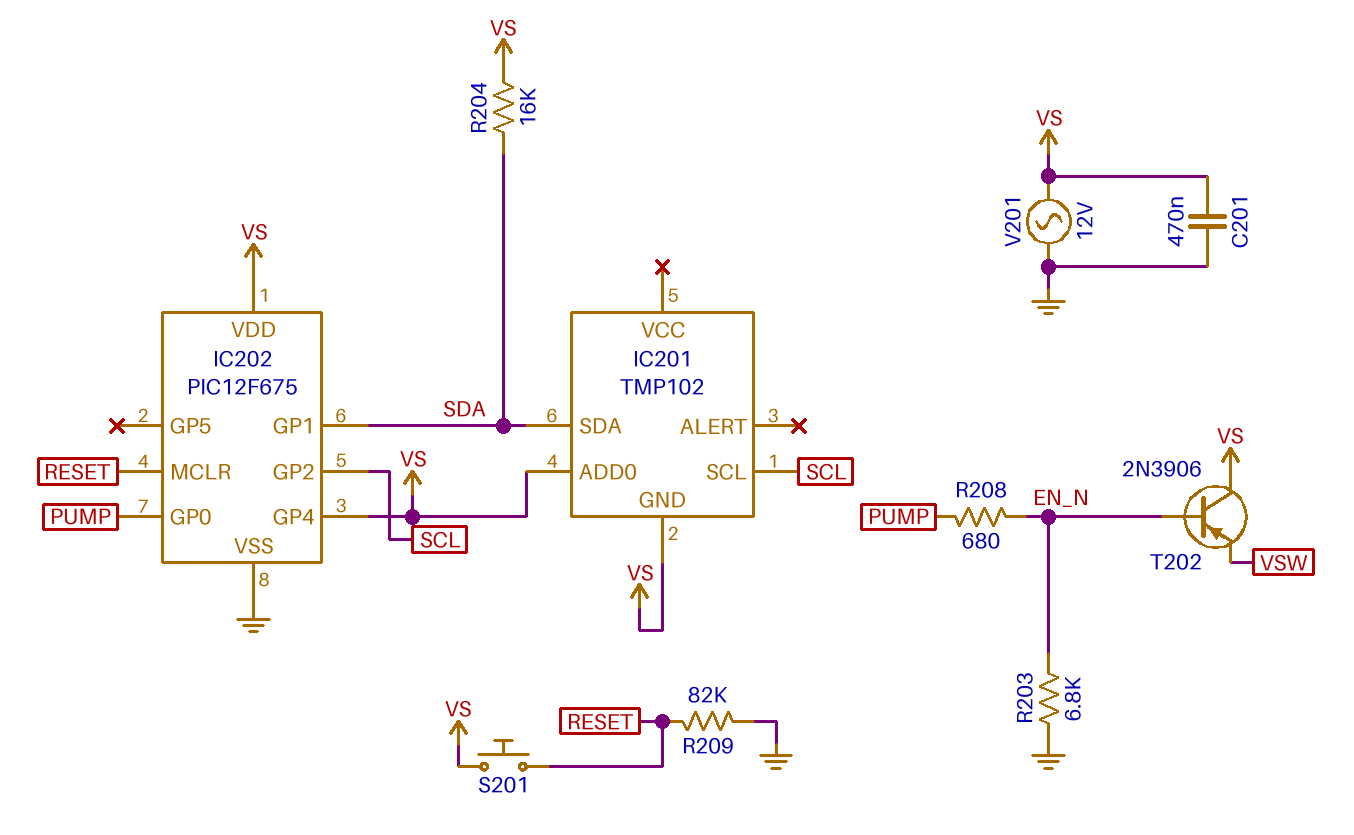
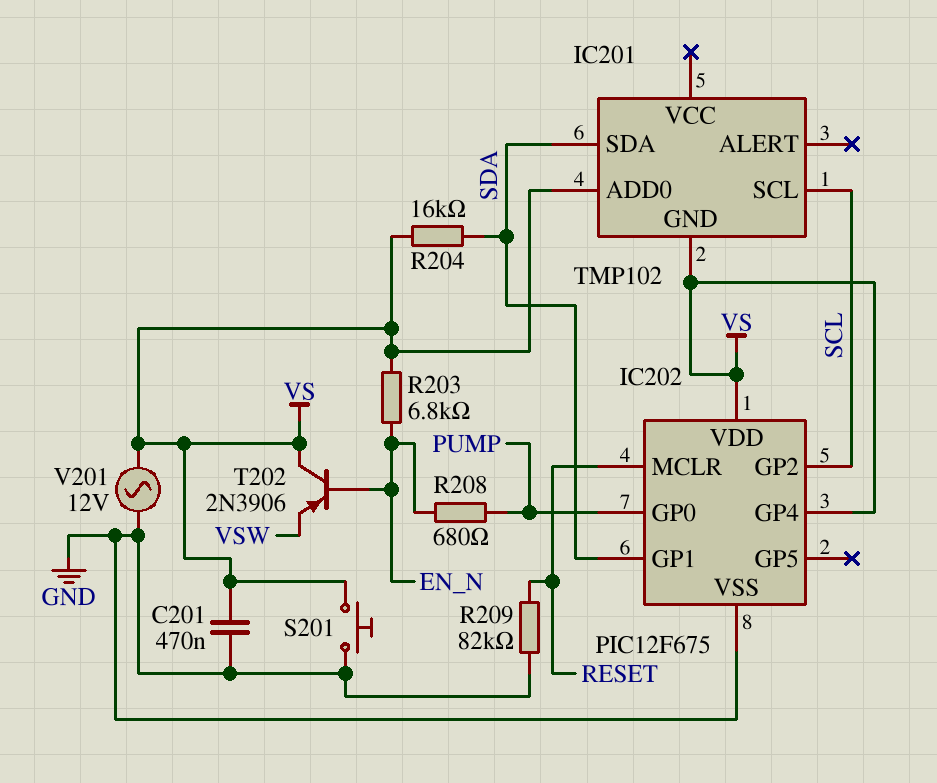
R203: 6.8k (EN_N, GND) -> 6.8k (EN_N, VS)
S201: button (RESET, VS) -> button (GND, VS)

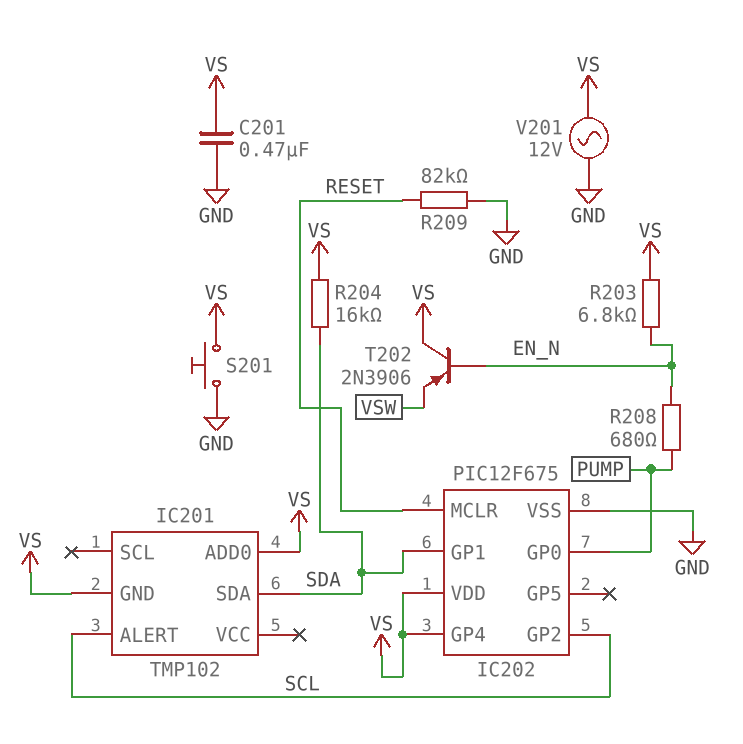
IC201 pin ALERT: none -> SCL
IC201 pin SCL: SCL -> none

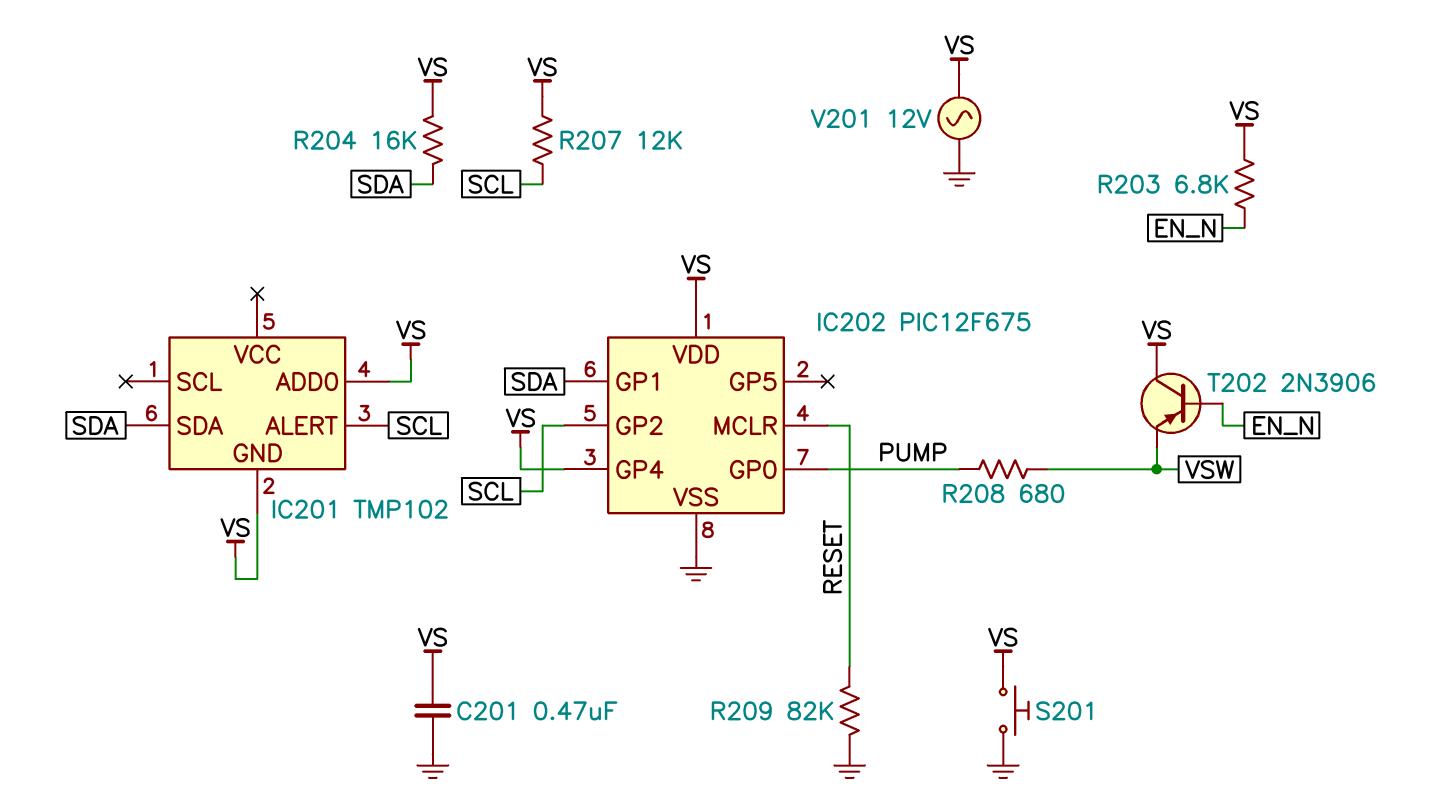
R207: none -> 12k (SCL, VS)
R208: 680 (EN_N, PUMP) -> 680 (PUMP, VSW)

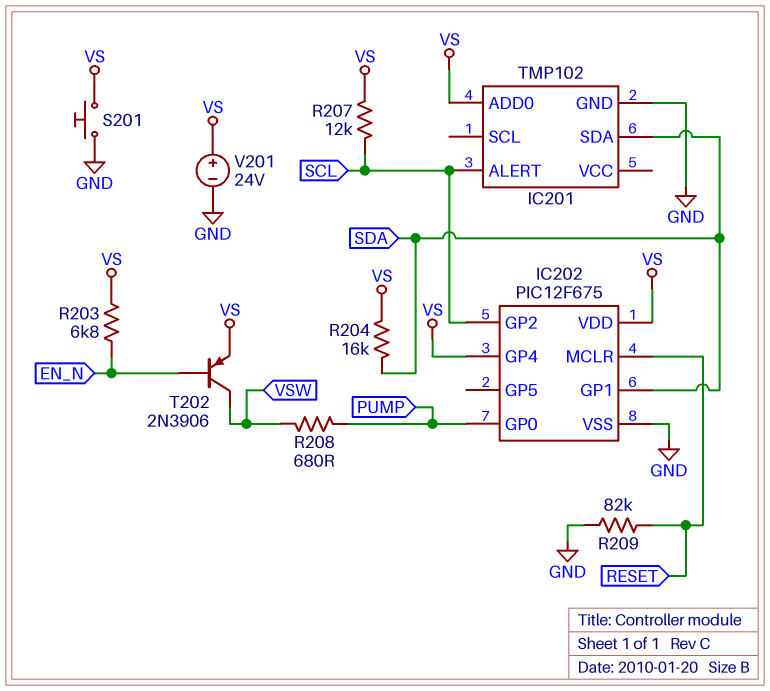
C201: 470nF (GND, VS) -> none
IC201 pin GND: VS -> GND
T202: PNP 2N3906 (B EN_N, C VS, E VSW) -> PNP 2N3906 (B EN_N, C VSW, E VS)
V201: AC 12V (GND, VS) -> 24V (plus VS, minus GND)

